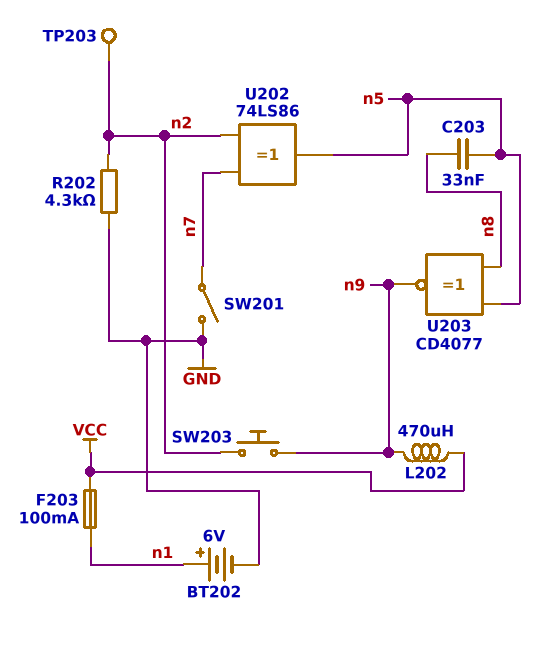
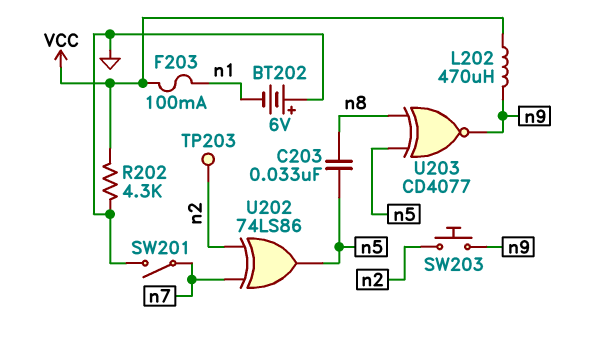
BT202: 6V (plus n1, minus GND) -> 6V (plus GND, minus n1)
R202: 4.3k (GND, n2) -> 4.3k (GND, VCC)

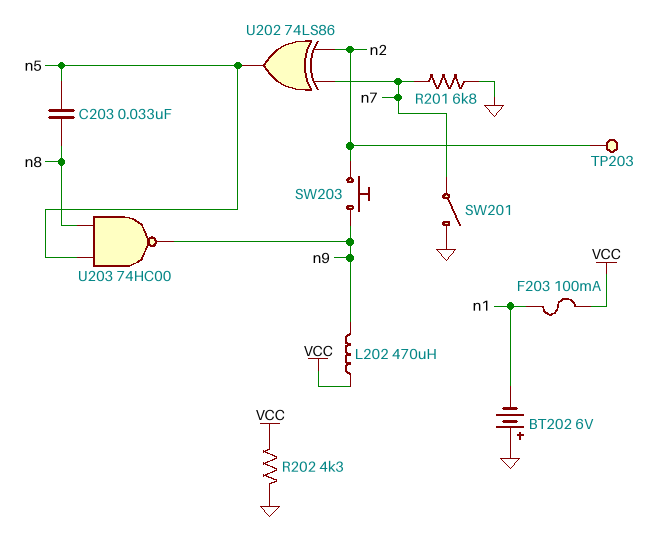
R201: none -> 6.8k (GND, n7)
U203: XNOR CD4077 (in n5, in n8, out n9) -> NAND 74HC00 (in n5, in n8, out n9)

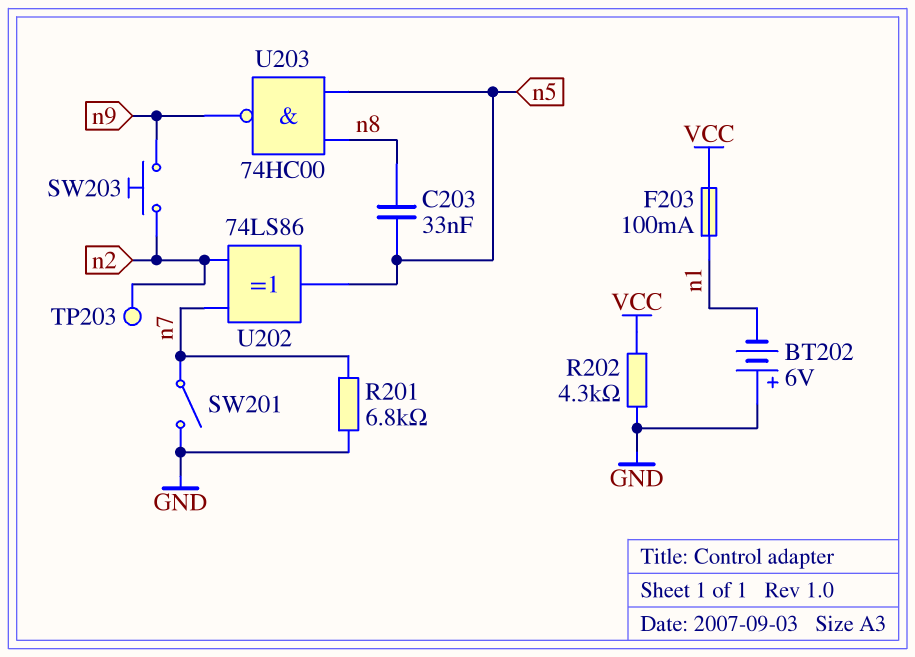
L202: 470uH (VCC, n9) -> none

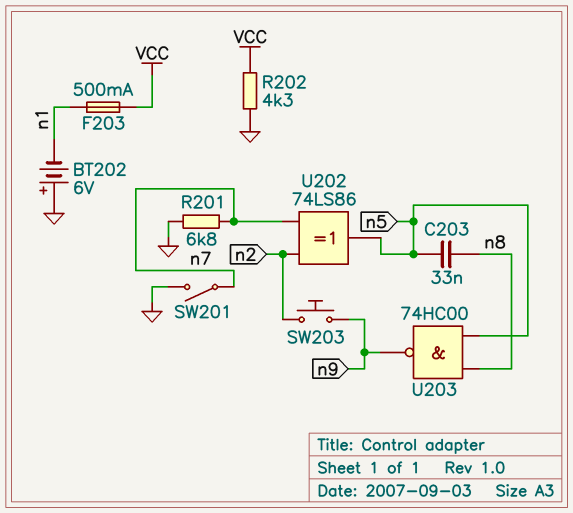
F203: 100mA (VCC, n1) -> 500mA (VCC, n1)
TP203: test point (n2) -> none

